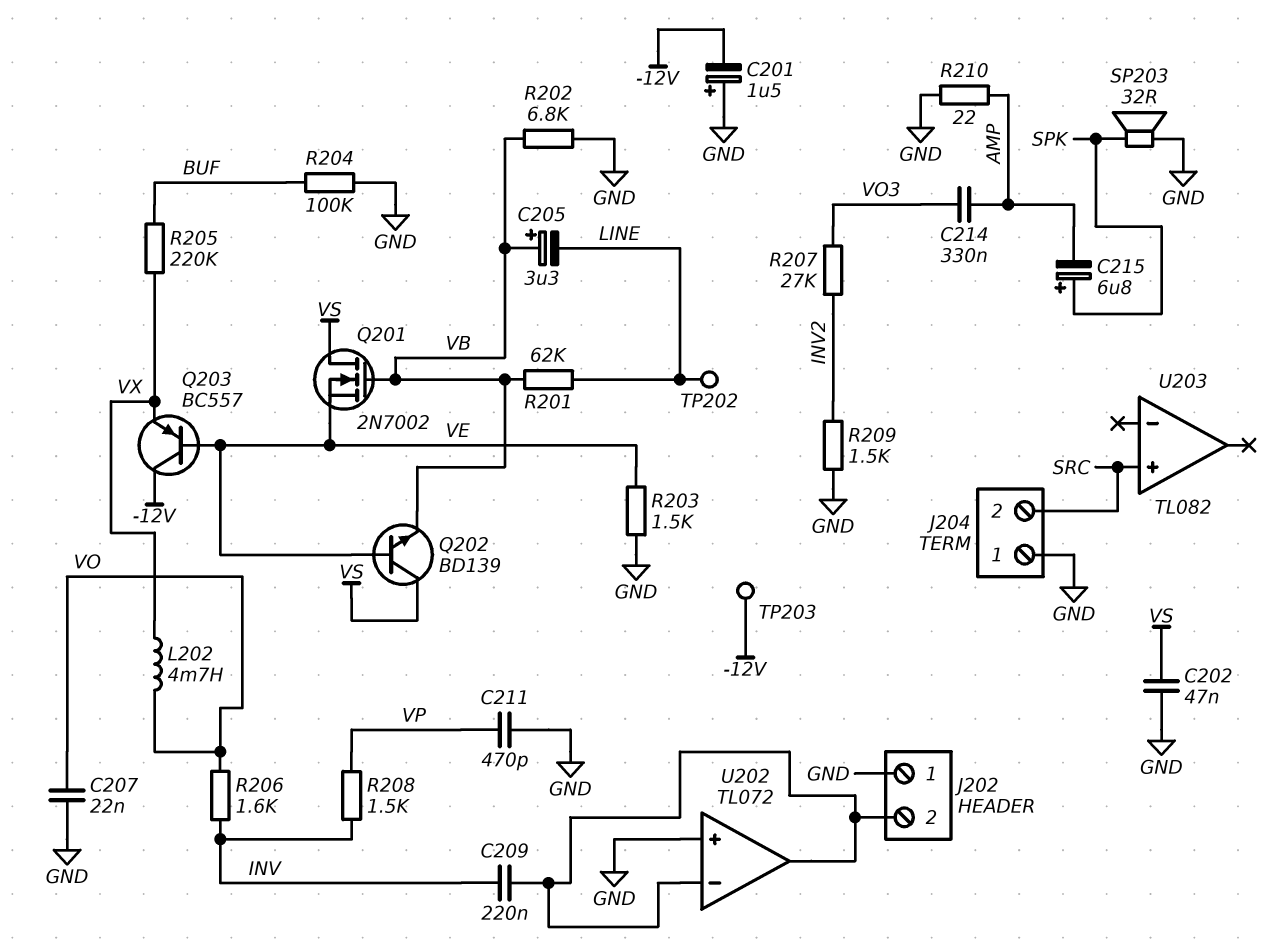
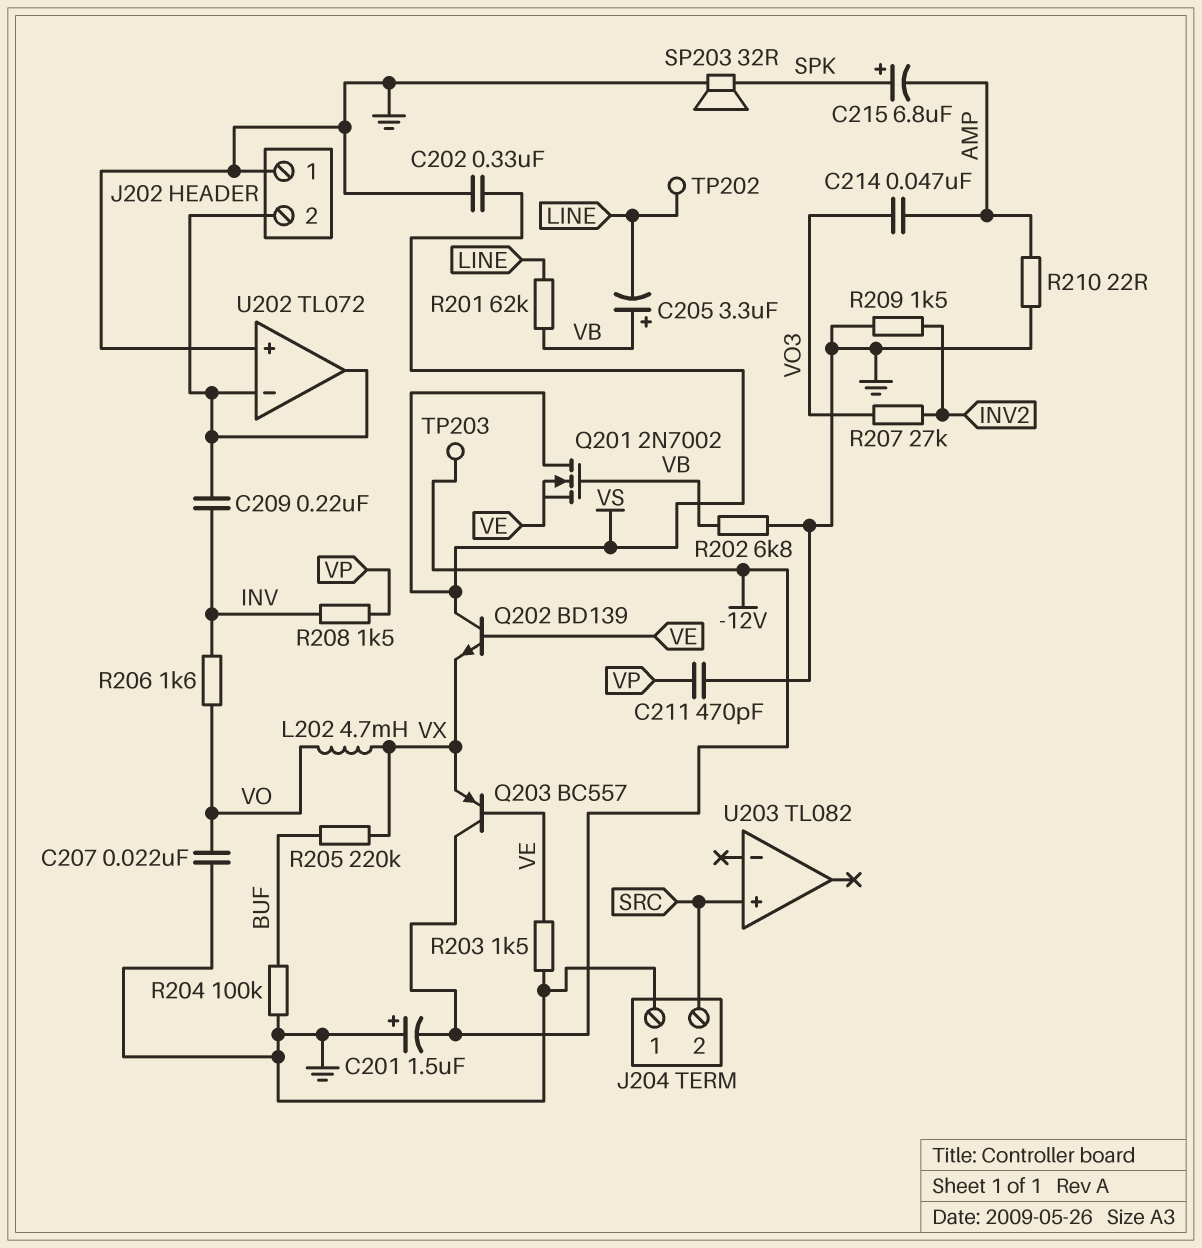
C202: 47nF (GND, VS) -> 330nF (GND, VS)
C214: 330nF (AMP, VO3) -> 47nF (AMP, VO3)
Q202: NPN BD139 (B VE, C VS, E VB) -> NPN BD139 (B VE, C VS, E VX)

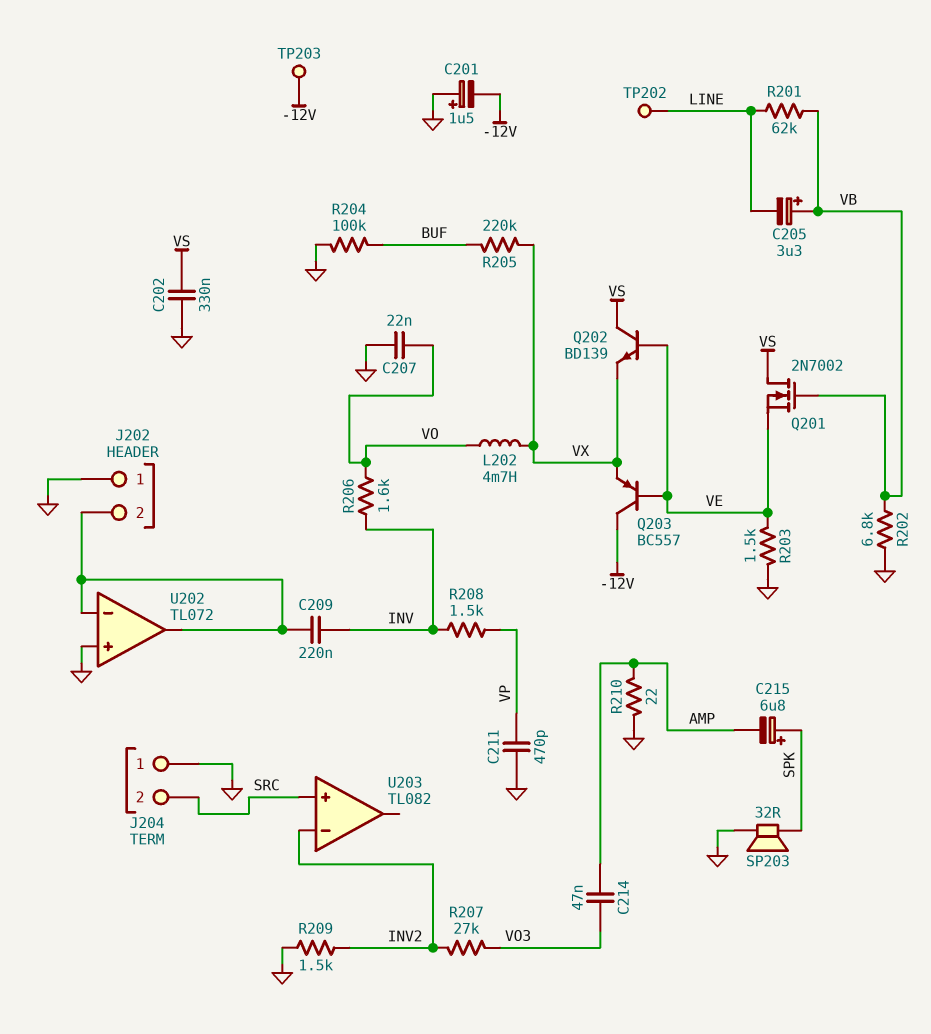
U203 pin in-: none -> INV2

